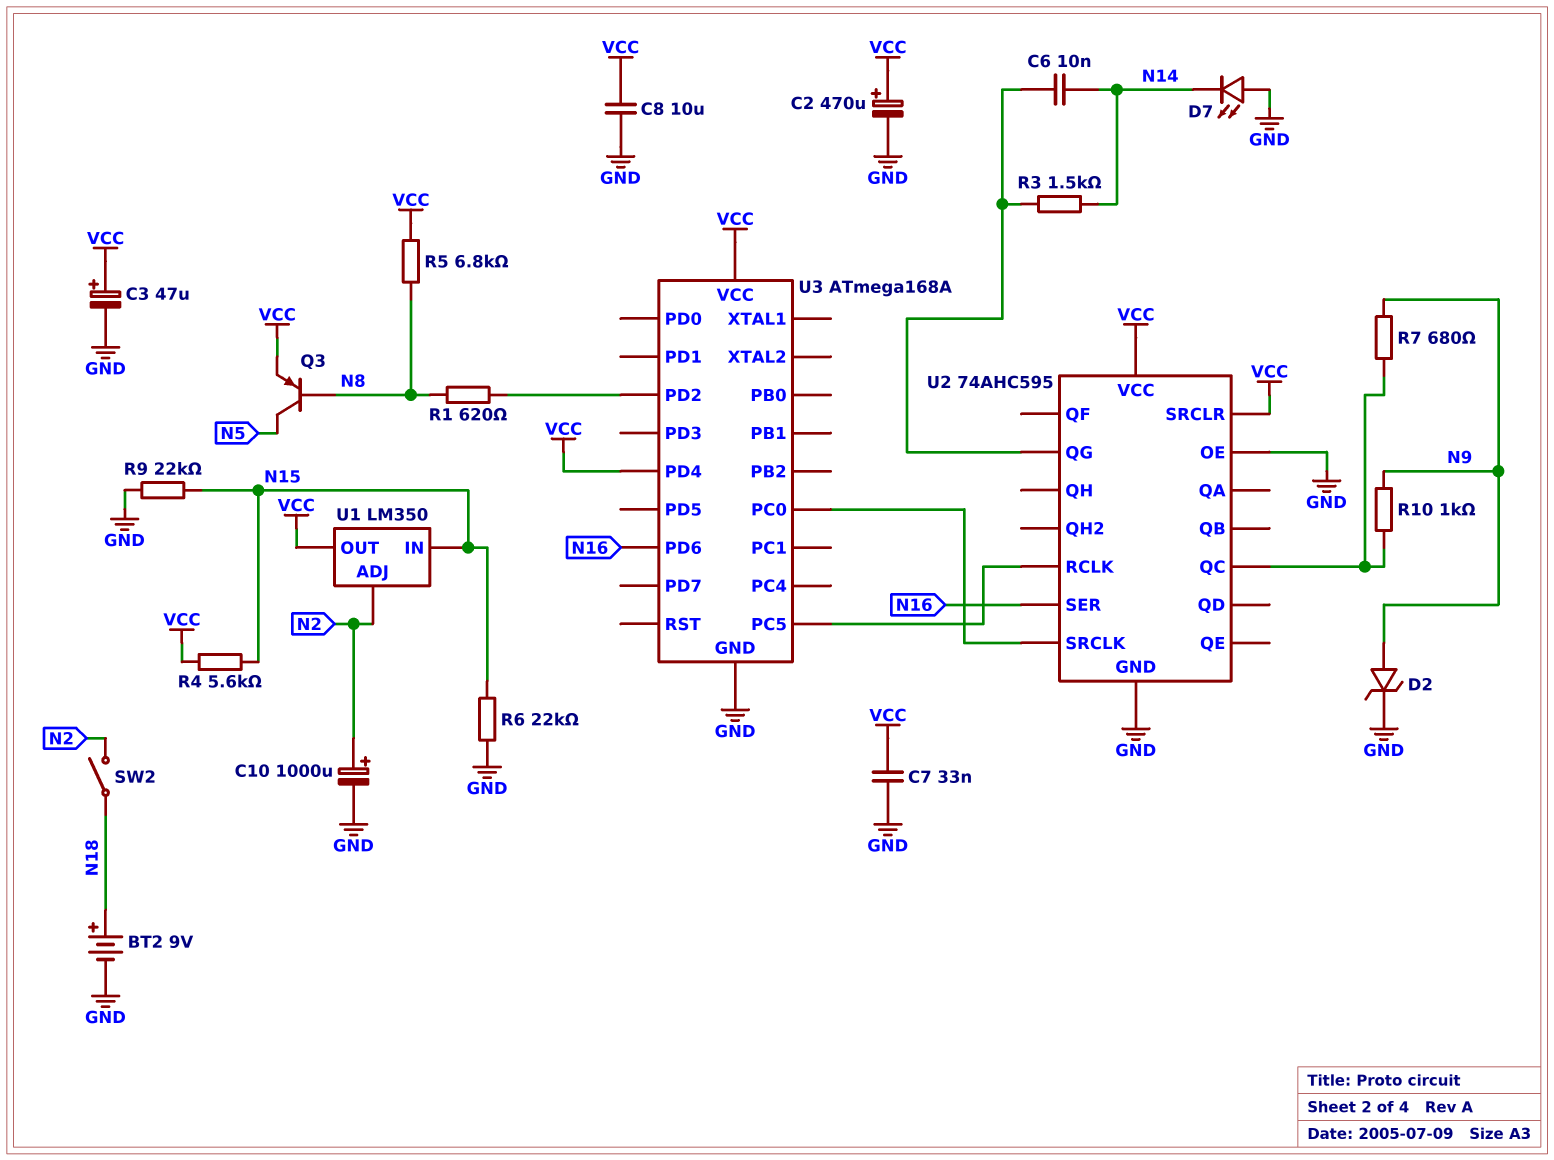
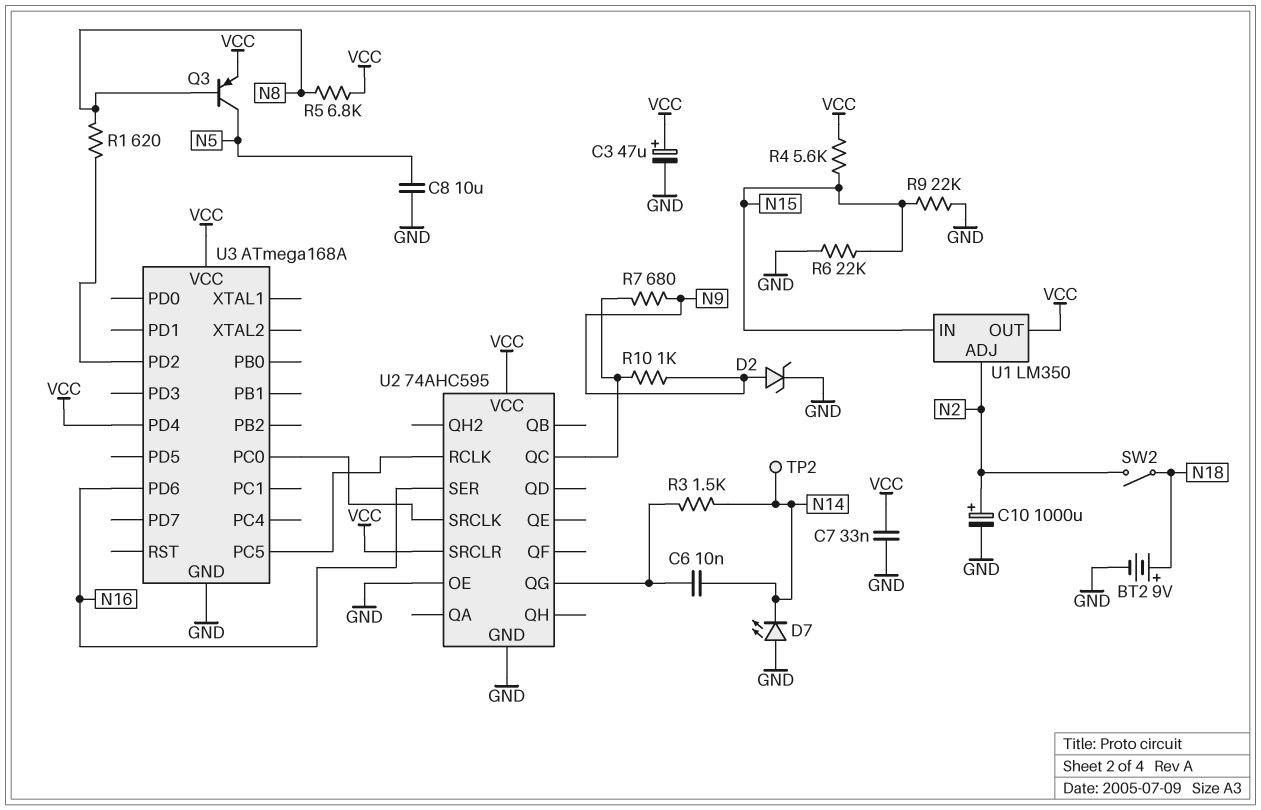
C2: 470uF (plus VCC, minus GND) -> none
C8: 10uF (GND, VCC) -> 10uF (GND, N5)
TP2: none -> test point (N14)

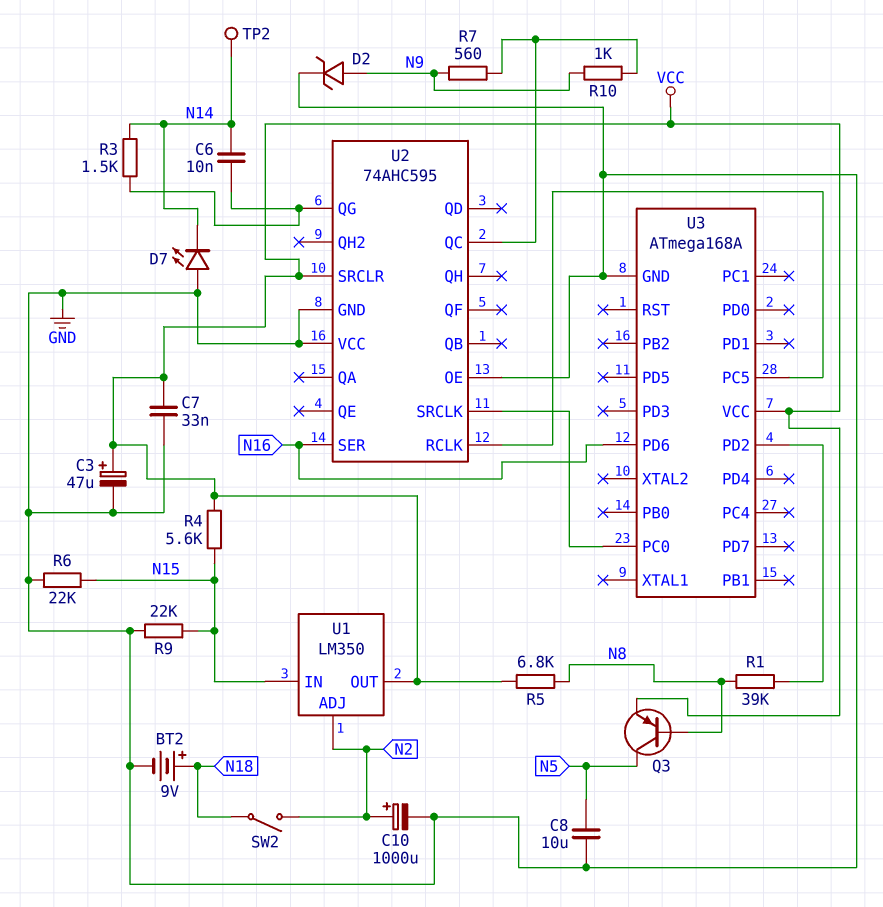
R1: 620 (N8, U3/PD2) -> 39k (N8, U3/PD2)
R7: 680 (N9, U2/QC) -> 560 (N9, U2/QC)
U2 pin VCC: VCC -> GND
U3 pin PD4: VCC -> none

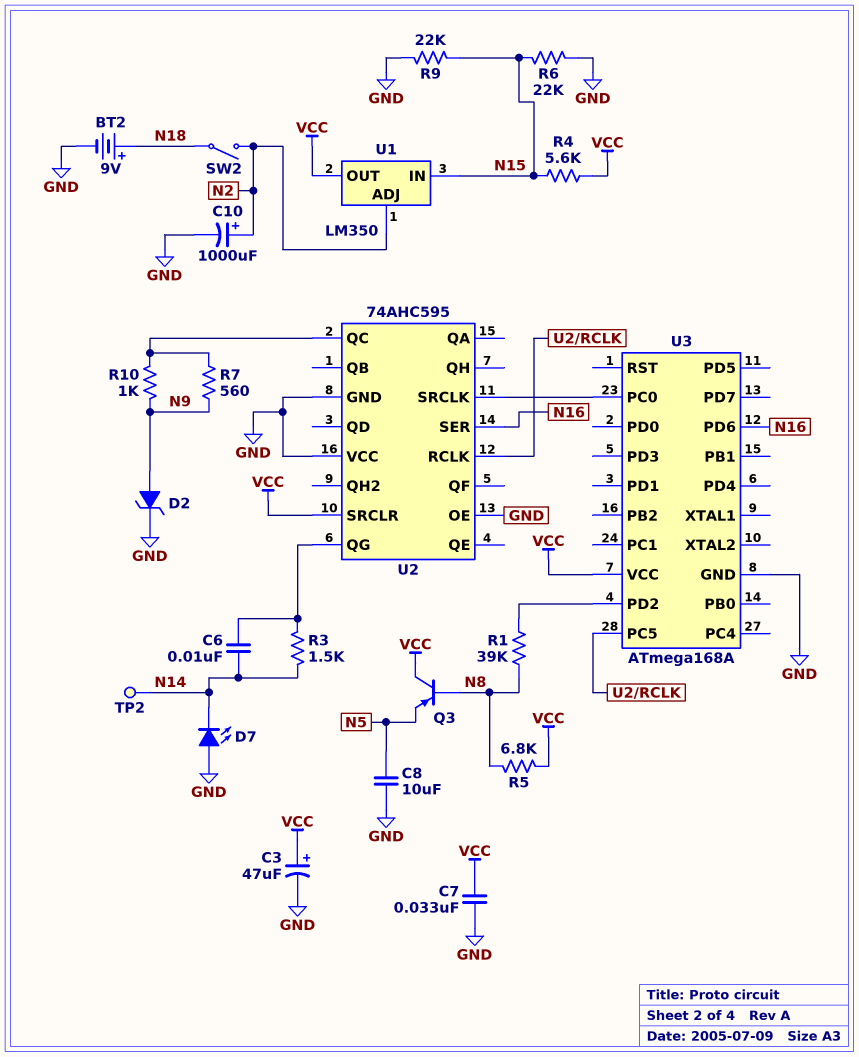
Q3: PNP (B N8, C N5, E VCC) -> PNP (B N8, C VCC, E N5)

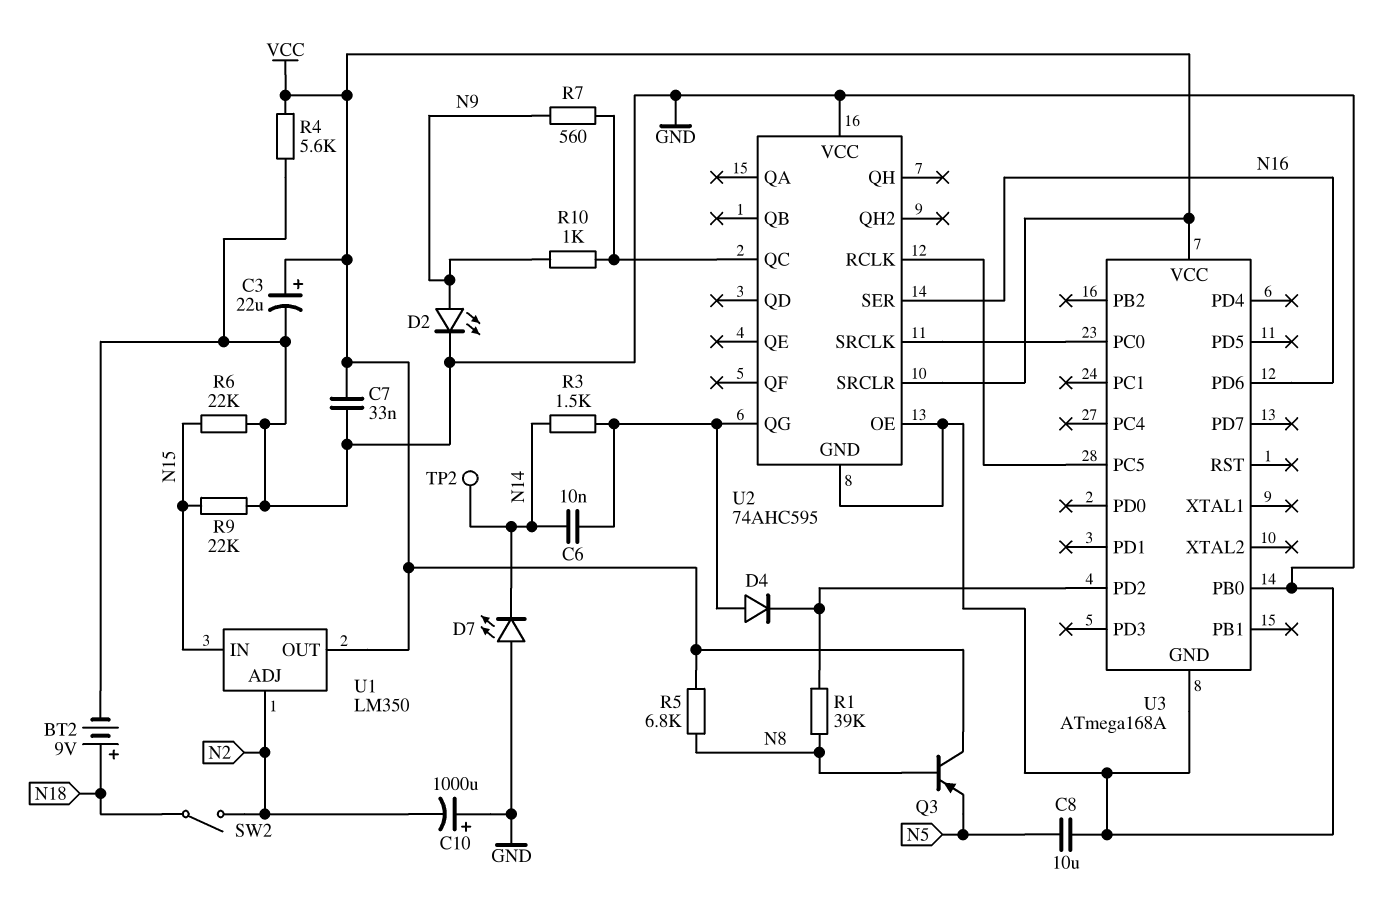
C3: 47uF (plus VCC, minus GND) -> 22uF (plus VCC, minus GND)
C10: 1000uF (plus N2, minus GND) -> 1000uF (plus GND, minus N2)
D2: zener (A N9, K GND) -> LED (A N9, K GND)
D4: none -> diode (A U2/QG, K U3/PD2)
R4: 5.6k (N15, VCC) -> 5.6k (GND, VCC)
U3 pin PB0: none -> GND

